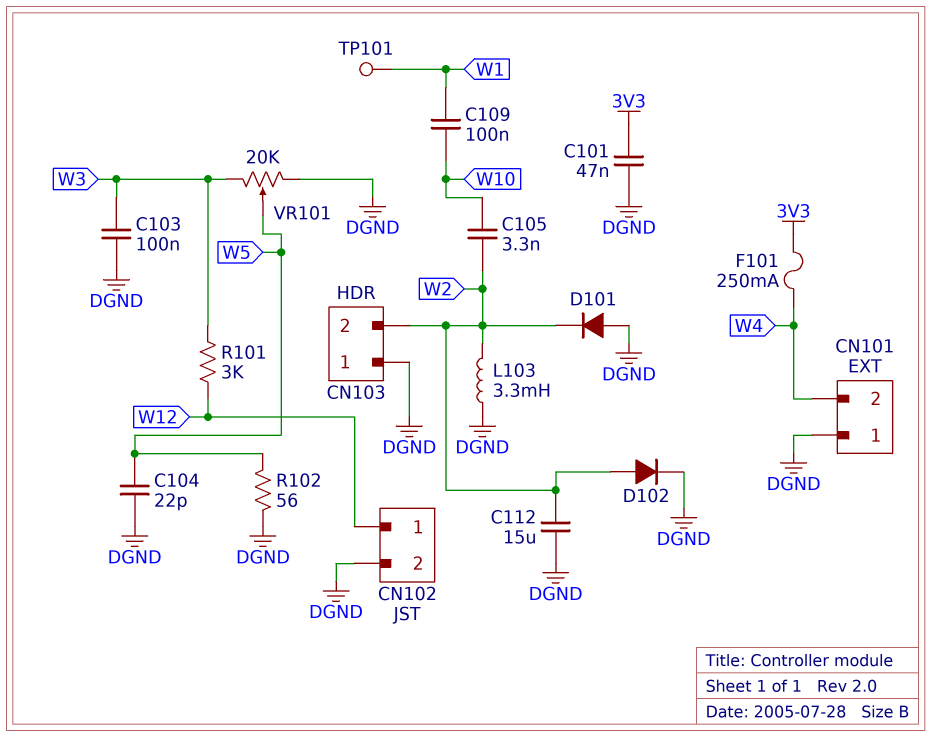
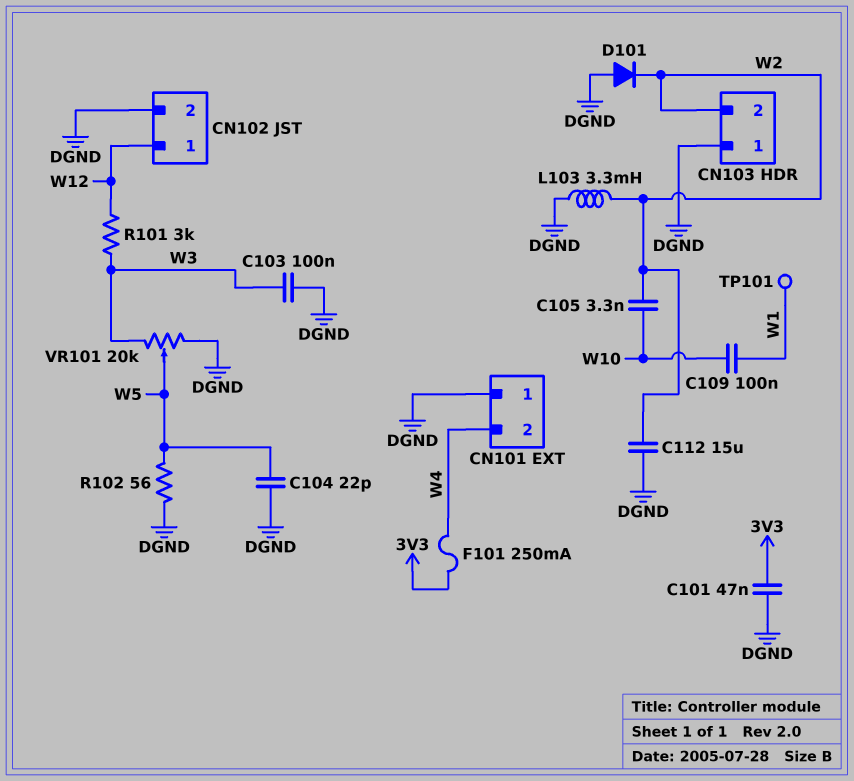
D102: diode (A W2, K DGND) -> none

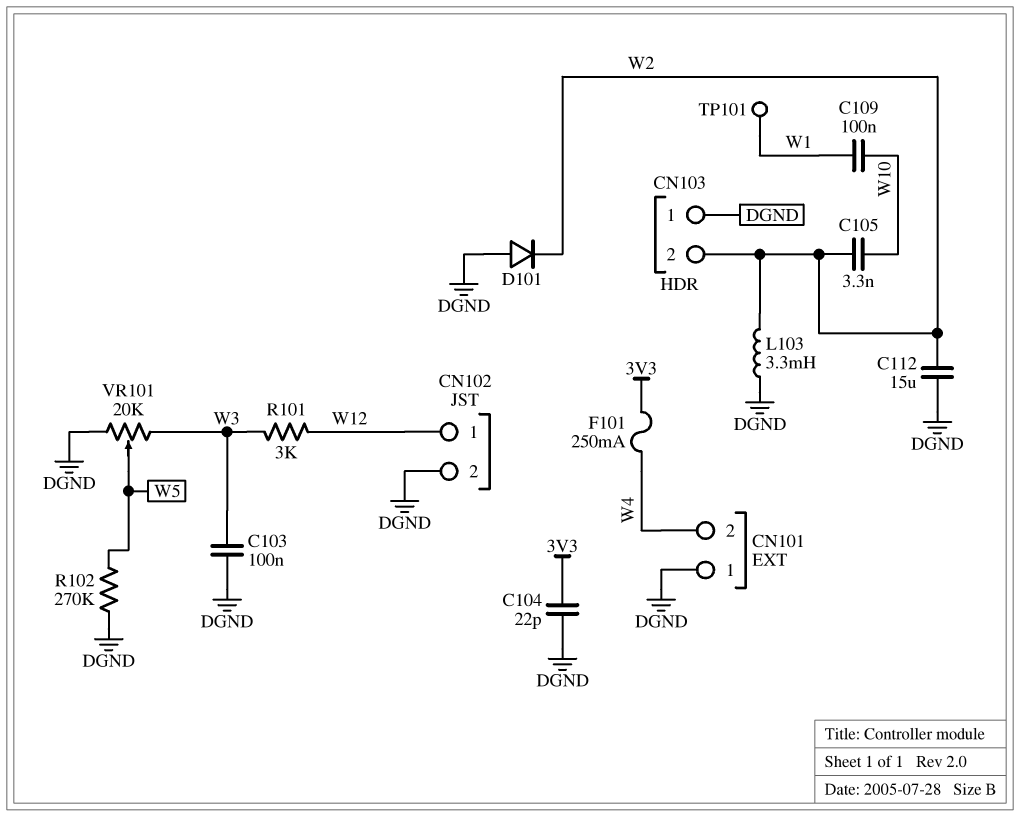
C101: 47nF (3V3, DGND) -> none
C104: 22pF (DGND, W5) -> 22pF (3V3, DGND)
R102: 56 (DGND, W5) -> 270k (DGND, W5)

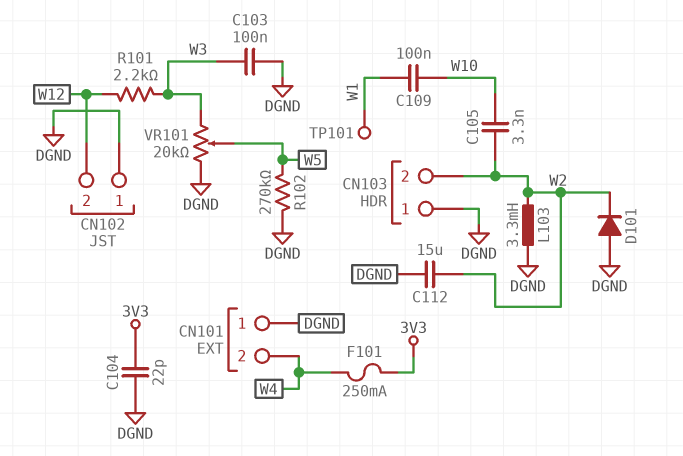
CN102 pin 1: W12 -> DGND
CN102 pin 2: DGND -> W12
R101: 3k (W3, W12) -> 2.2k (W3, W12)

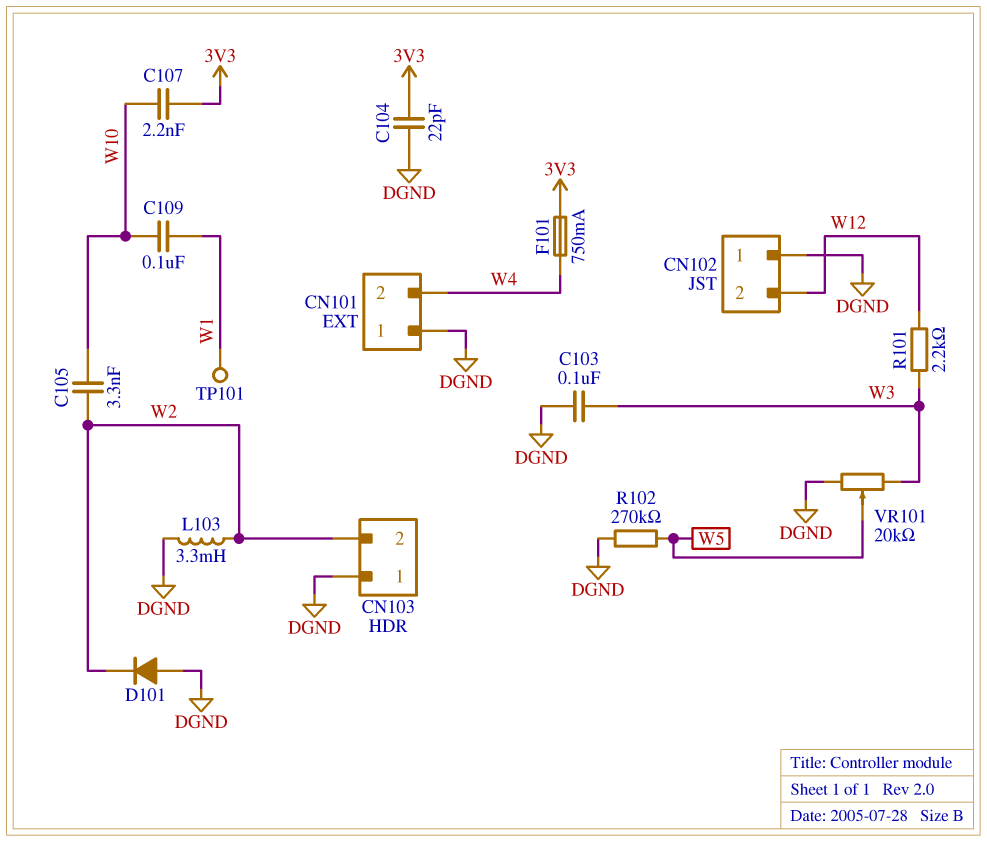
C107: none -> 2.2nF (3V3, W10)
C112: 15uF (DGND, W2) -> none
F101: 250mA (3V3, W4) -> 750mA (3V3, W4)

